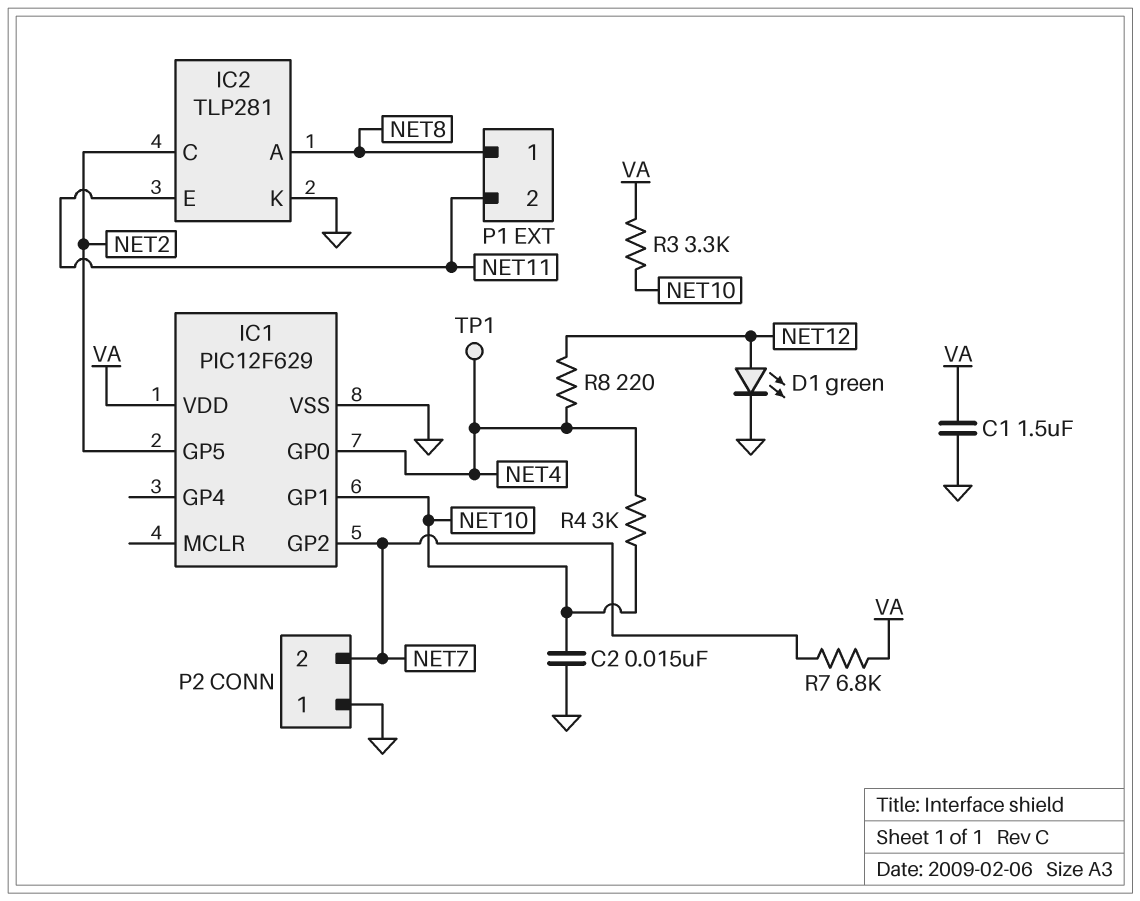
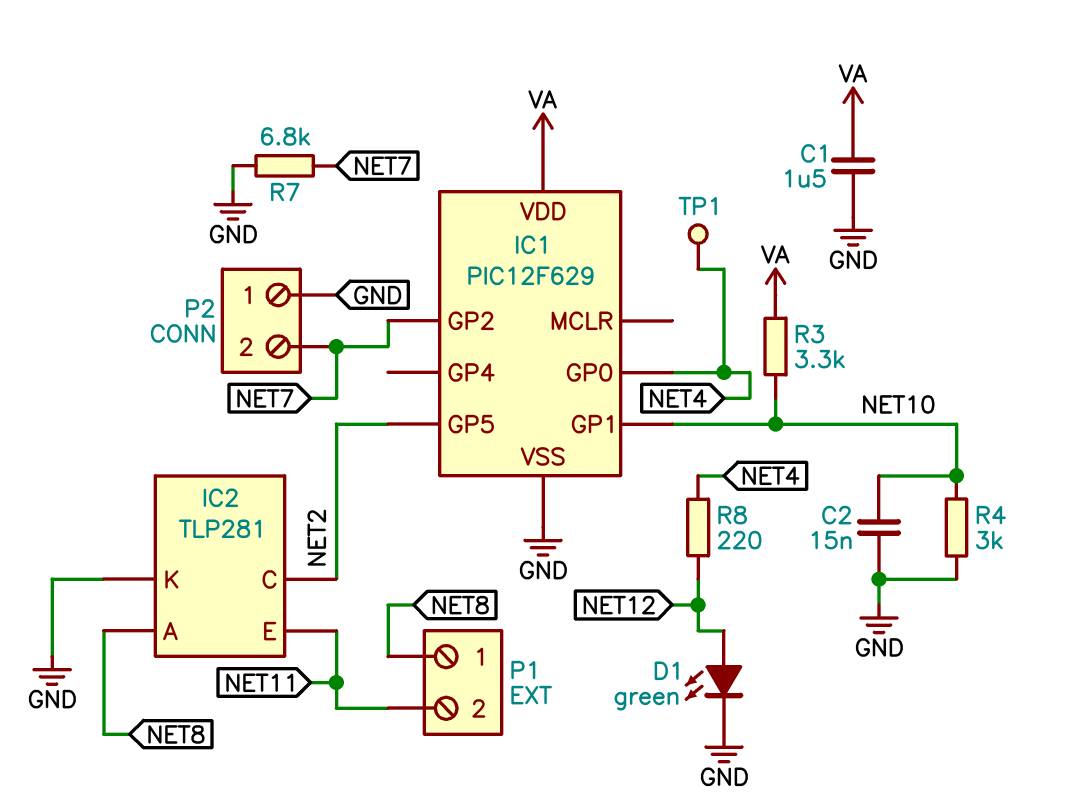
R4: 3k (NET4, NET10) -> 3k (GND, NET10)
R7: 6.8k (NET7, VA) -> 6.8k (GND, NET7)

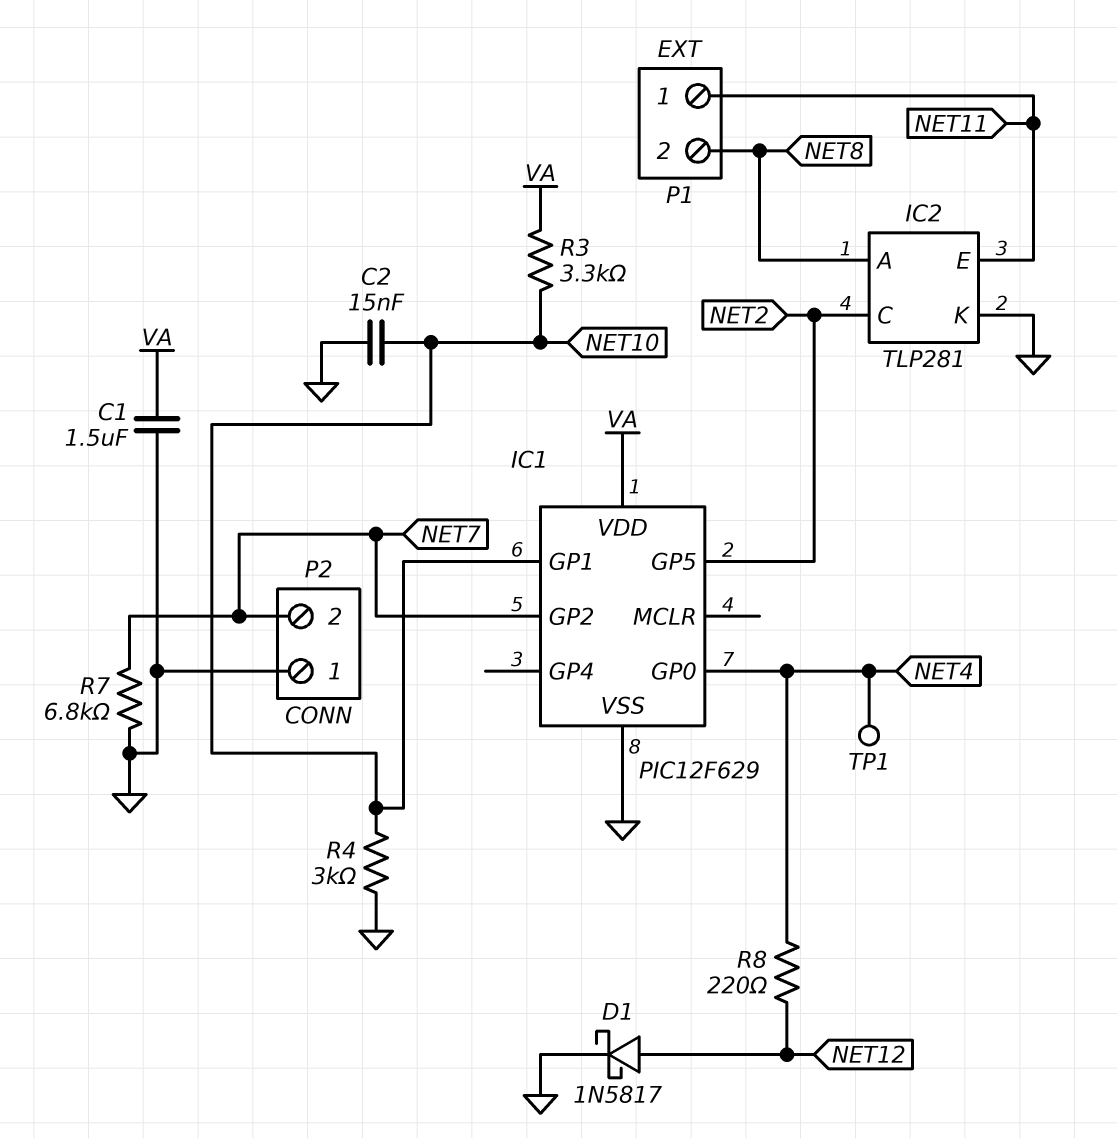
D1: LED green (A NET12, K GND) -> schottky 1N5817 (A NET12, K GND)
P1 pin 1: NET8 -> NET11
P1 pin 2: NET11 -> NET8

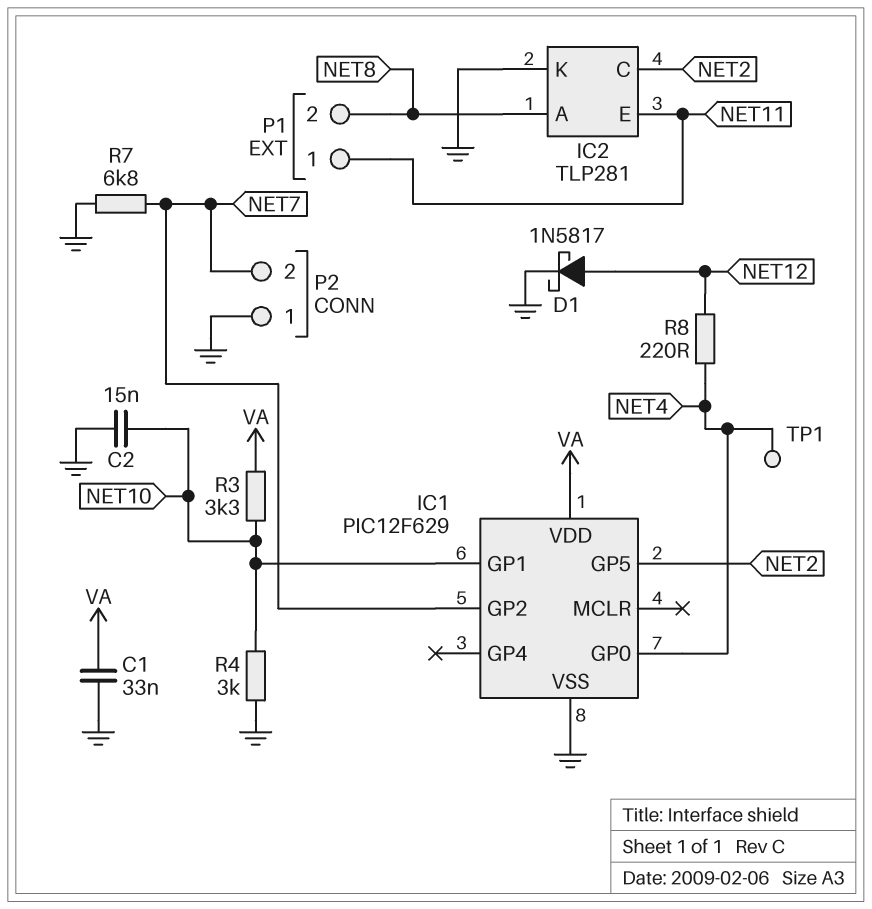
C1: 1.5uF (GND, VA) -> 33nF (GND, VA)

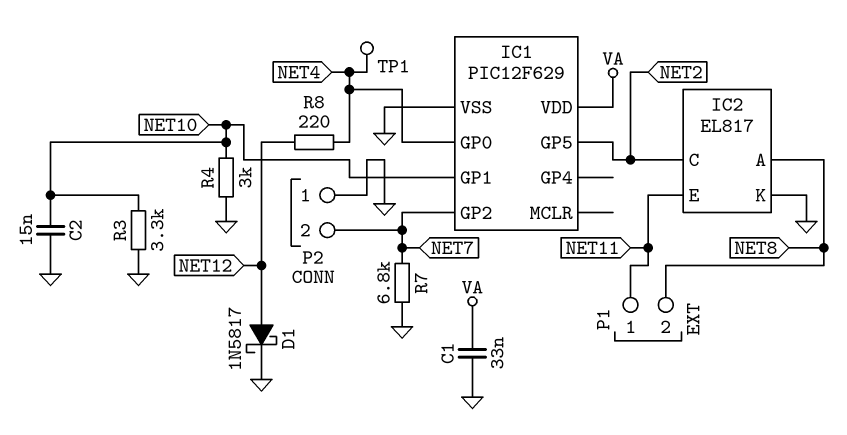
IC2: TLP281 -> EL817
R3: 3.3k (NET10, VA) -> 3.3k (GND, NET10)

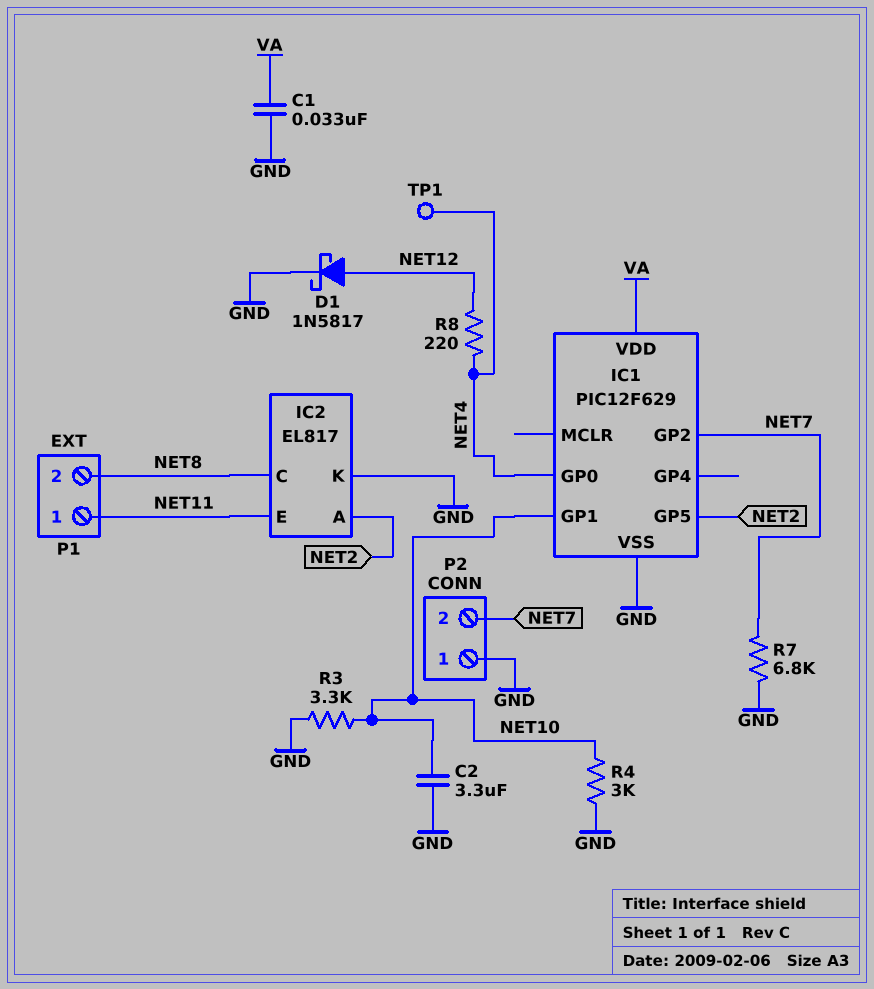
C2: 15nF (GND, NET10) -> 3.3uF (GND, NET10)
IC2 pin A: NET8 -> NET2
IC2 pin C: NET2 -> NET8

